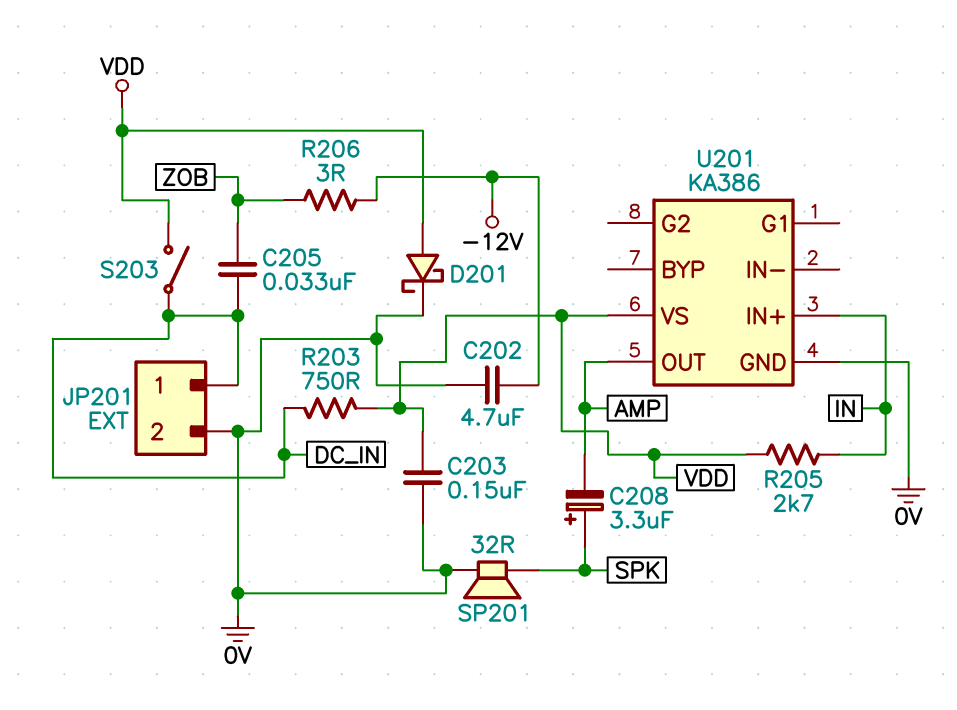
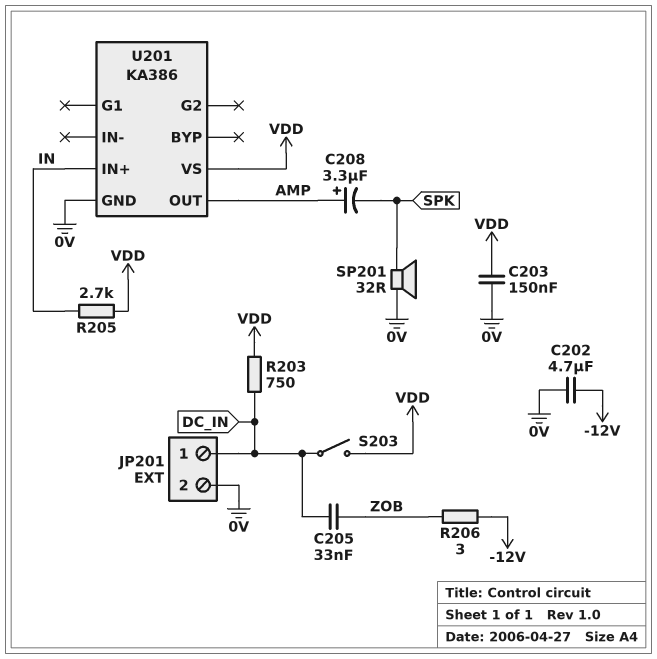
C208: 3.3uF (plus SPK, minus AMP) -> 3.3uF (plus AMP, minus SPK)
D201: schottky (A VDD, K 0V) -> none

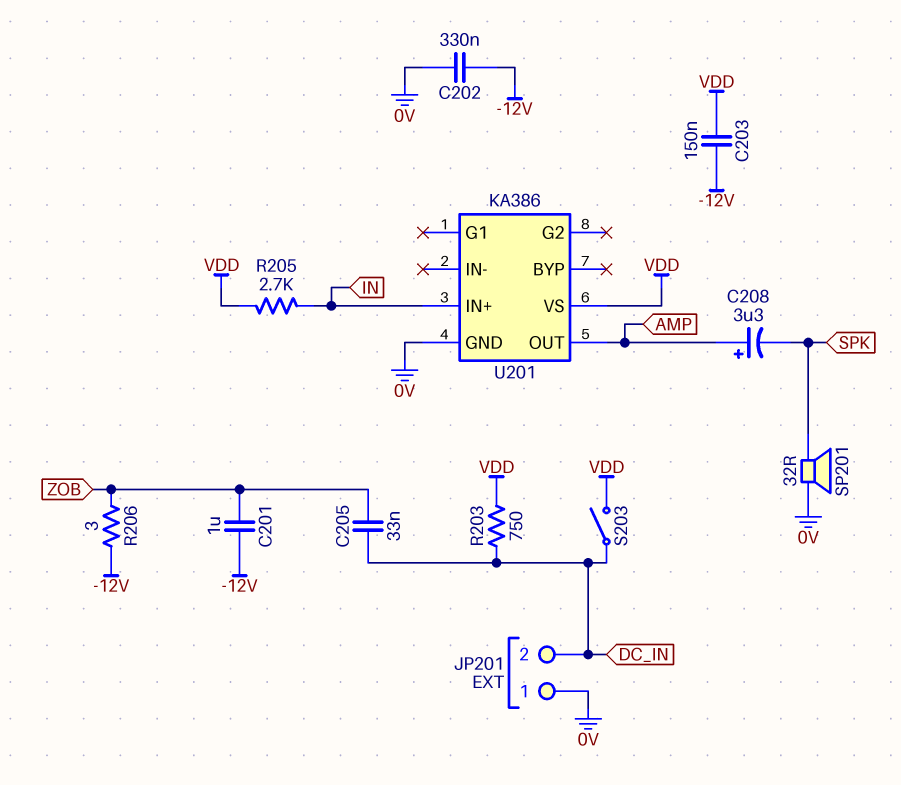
C201: none -> 1uF (-12V, ZOB)
C202: 4.7uF (-12V, 0V) -> 330nF (-12V, 0V)
C203: 150nF (0V, VDD) -> 150nF (-12V, VDD)
JP201 pin 1: DC_IN -> 0V
JP201 pin 2: 0V -> DC_IN

